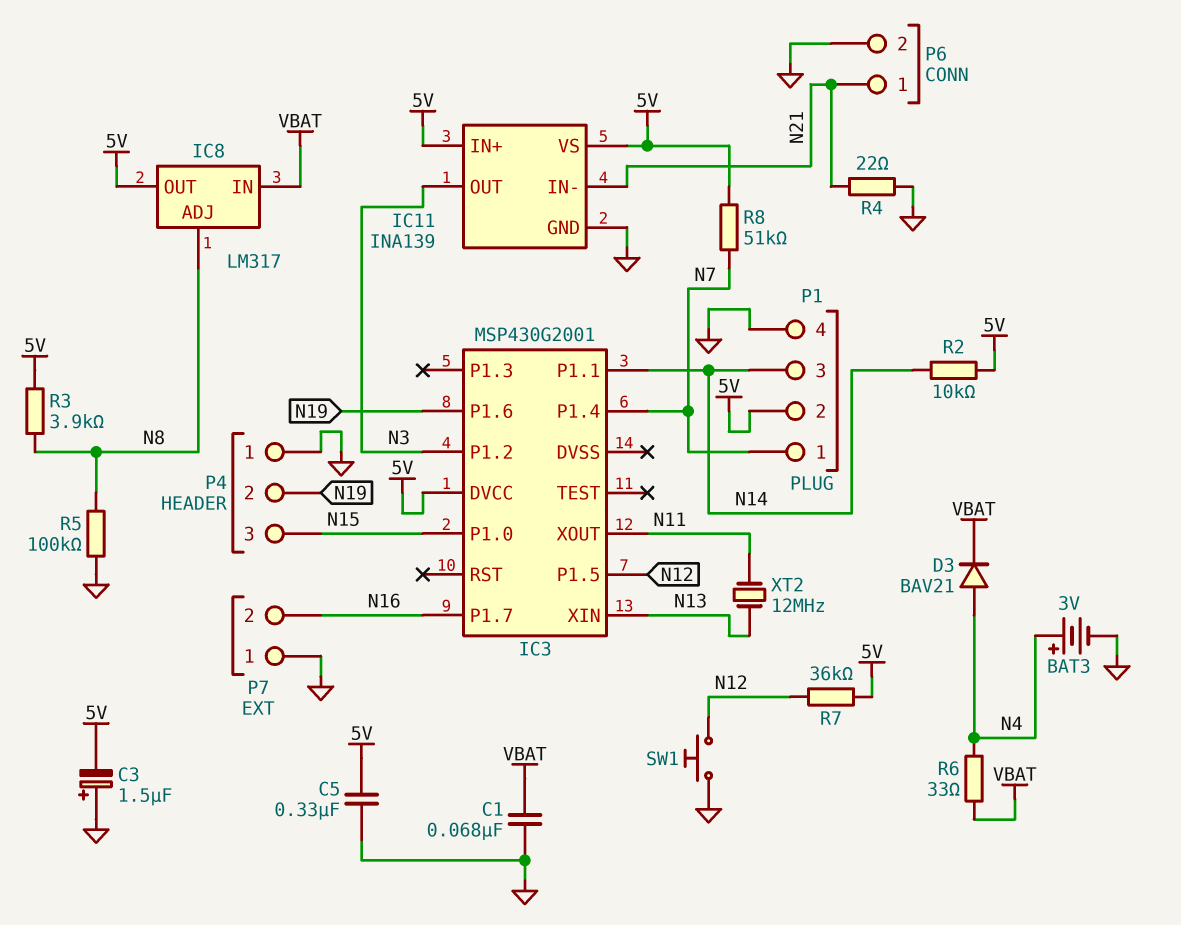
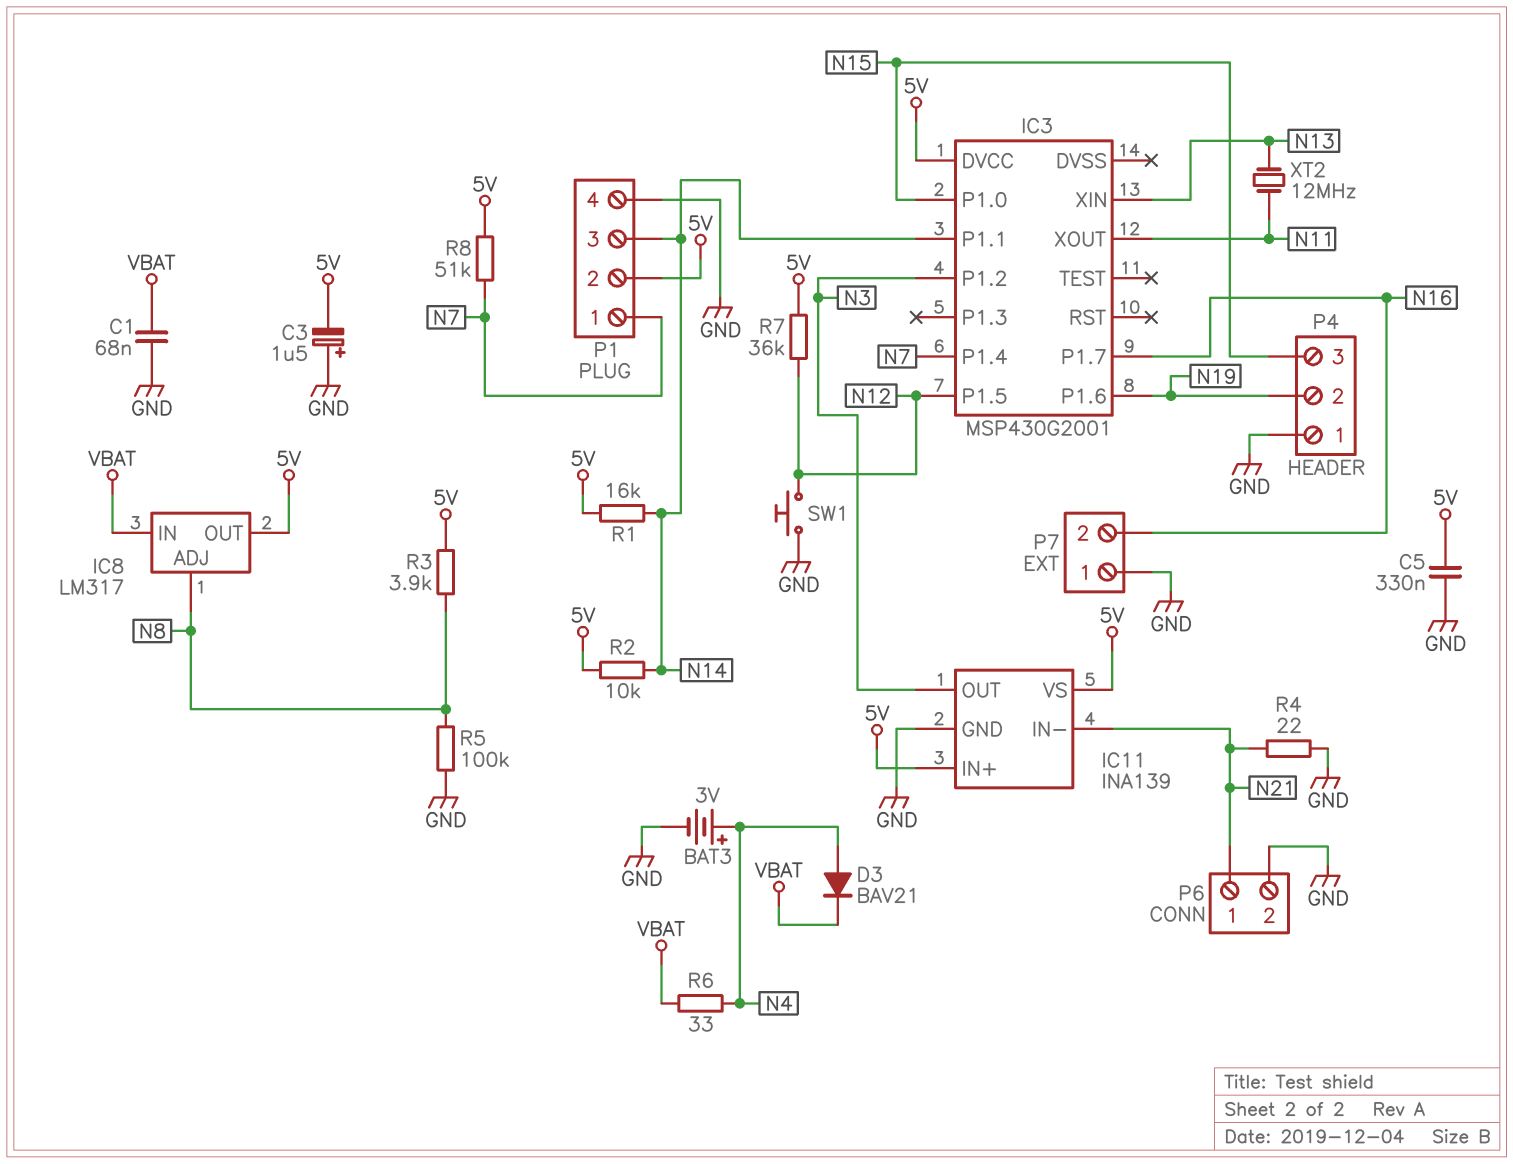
R1: none -> 16k (5V, N14)

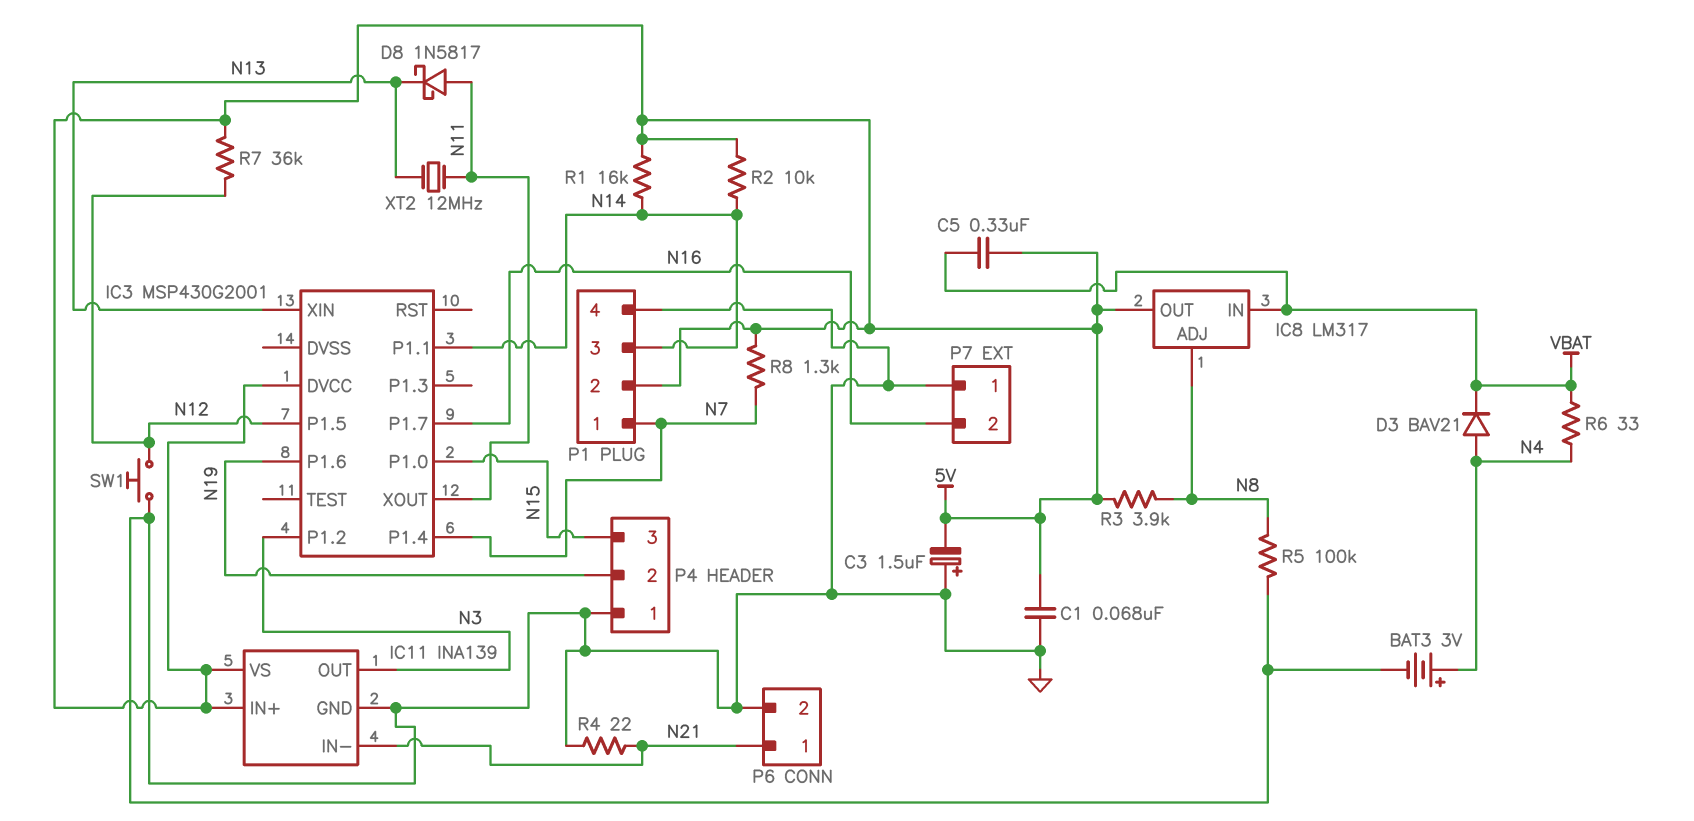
C1: 68nF (GND, VBAT) -> 68nF (5V, GND)
C5: 330nF (5V, GND) -> 330nF (5V, VBAT)
D8: none -> schottky 1N5817 (A N11, K N13)
R8: 51k (5V, N7) -> 1.3k (5V, N7)

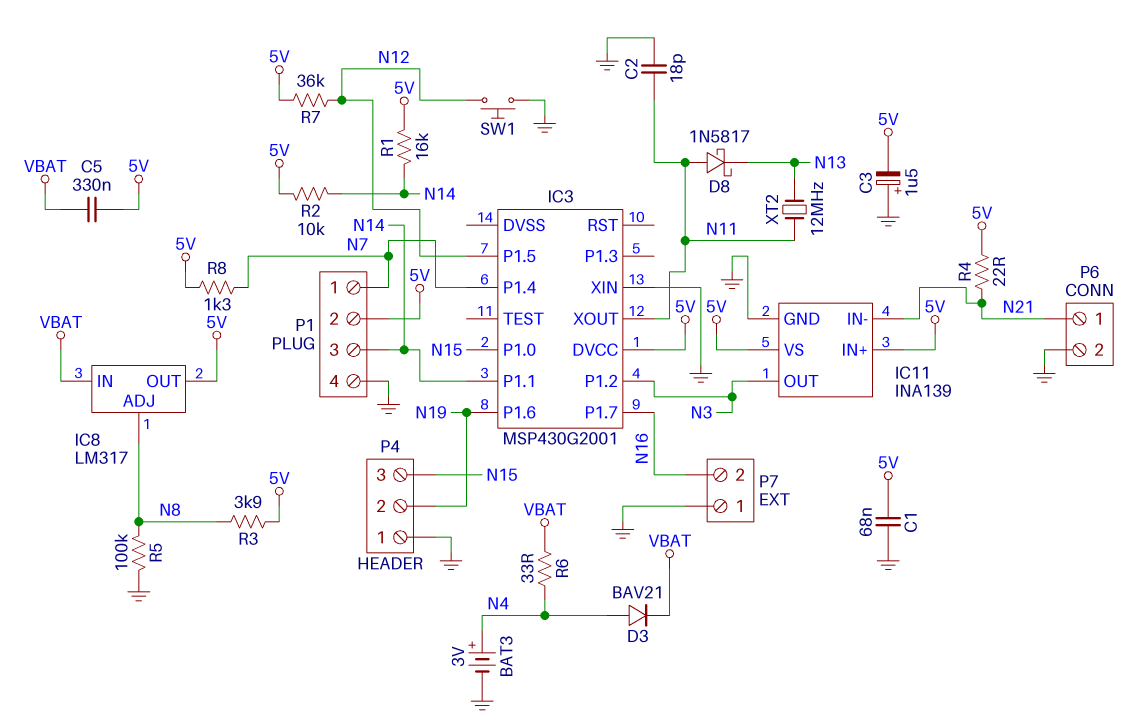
C2: none -> 18pF (GND, N11)
IC3 pin XIN: N13 -> GND
R4: 22 (GND, N21) -> 22 (5V, N21)

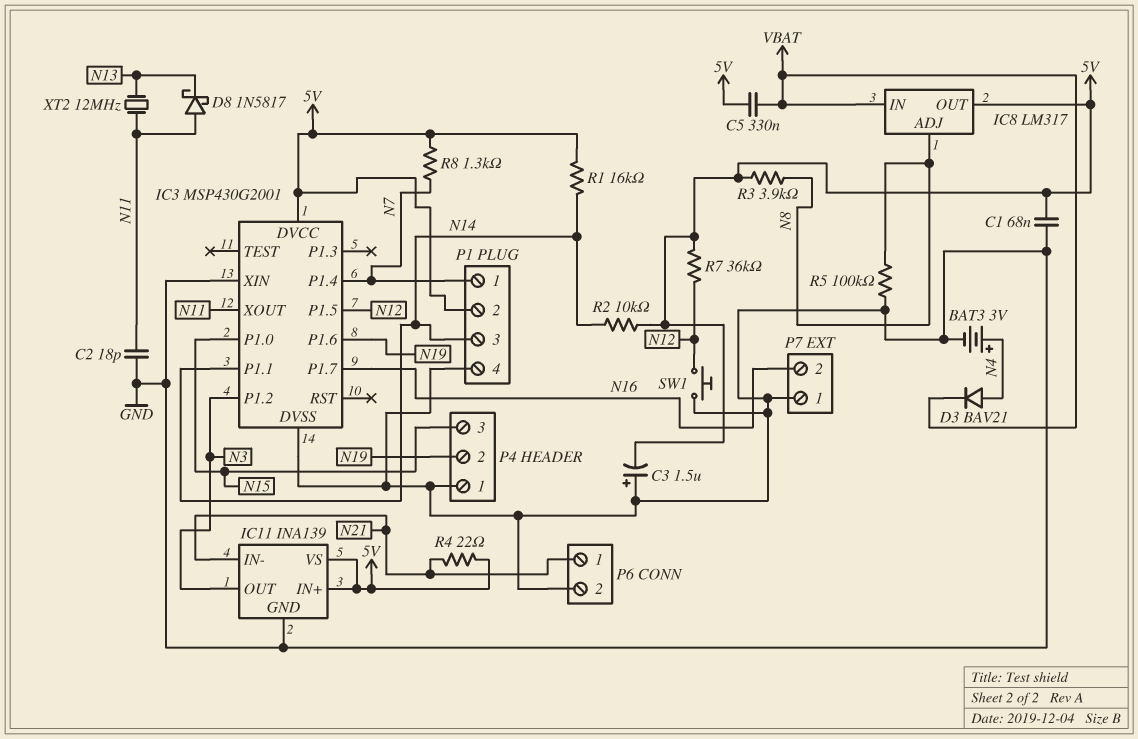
IC3 pin DVSS: none -> GND
R6: 33 (N4, VBAT) -> none

